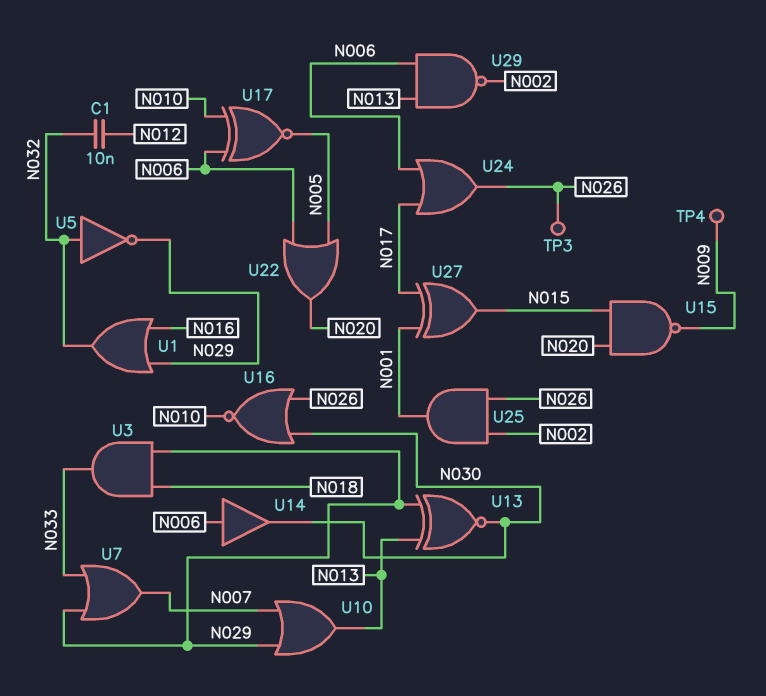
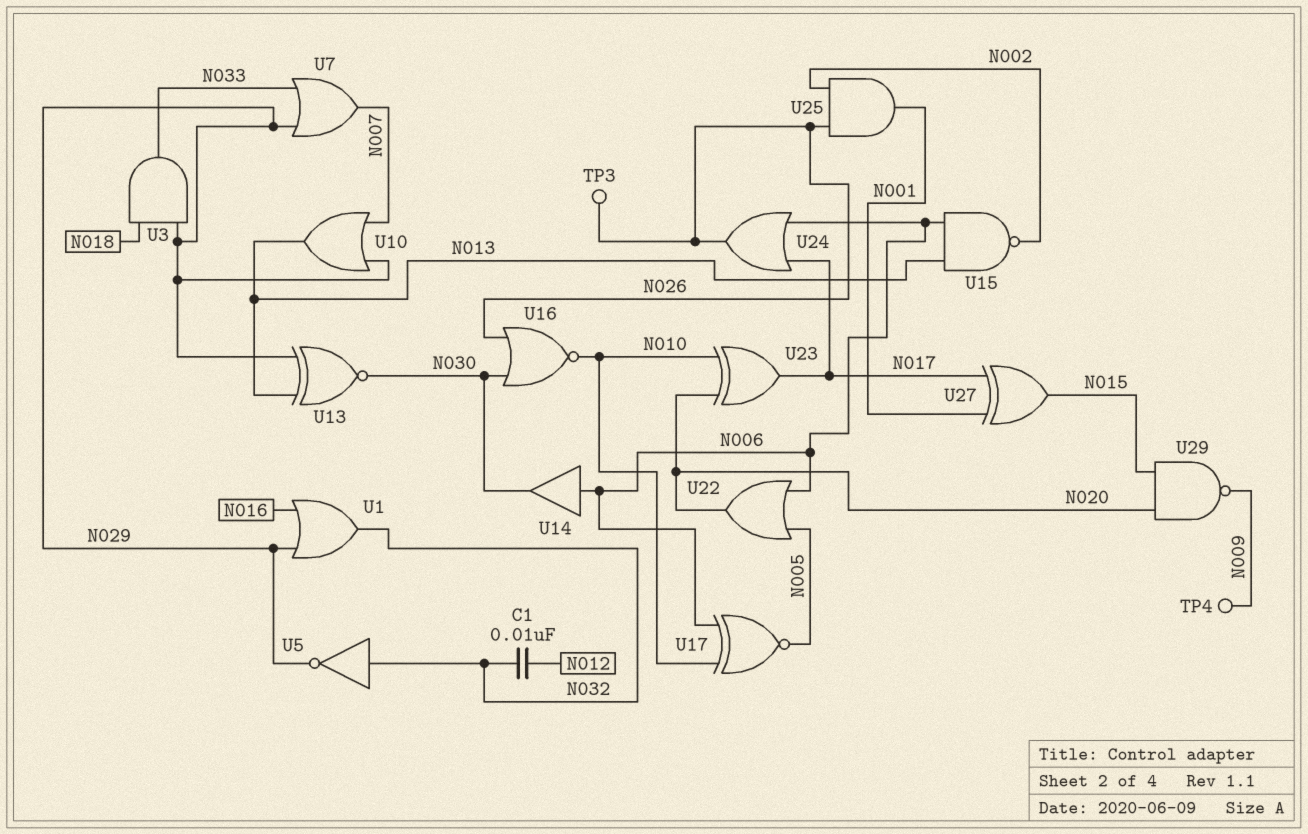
U15: NAND (in N015, in N020, out N009) -> NAND (in N006, in N013, out N002)
U23: none -> XOR (in N010, in N020, out N017)
U29: NAND (in N006, in N013, out N002) -> NAND (in N015, in N020, out N009)

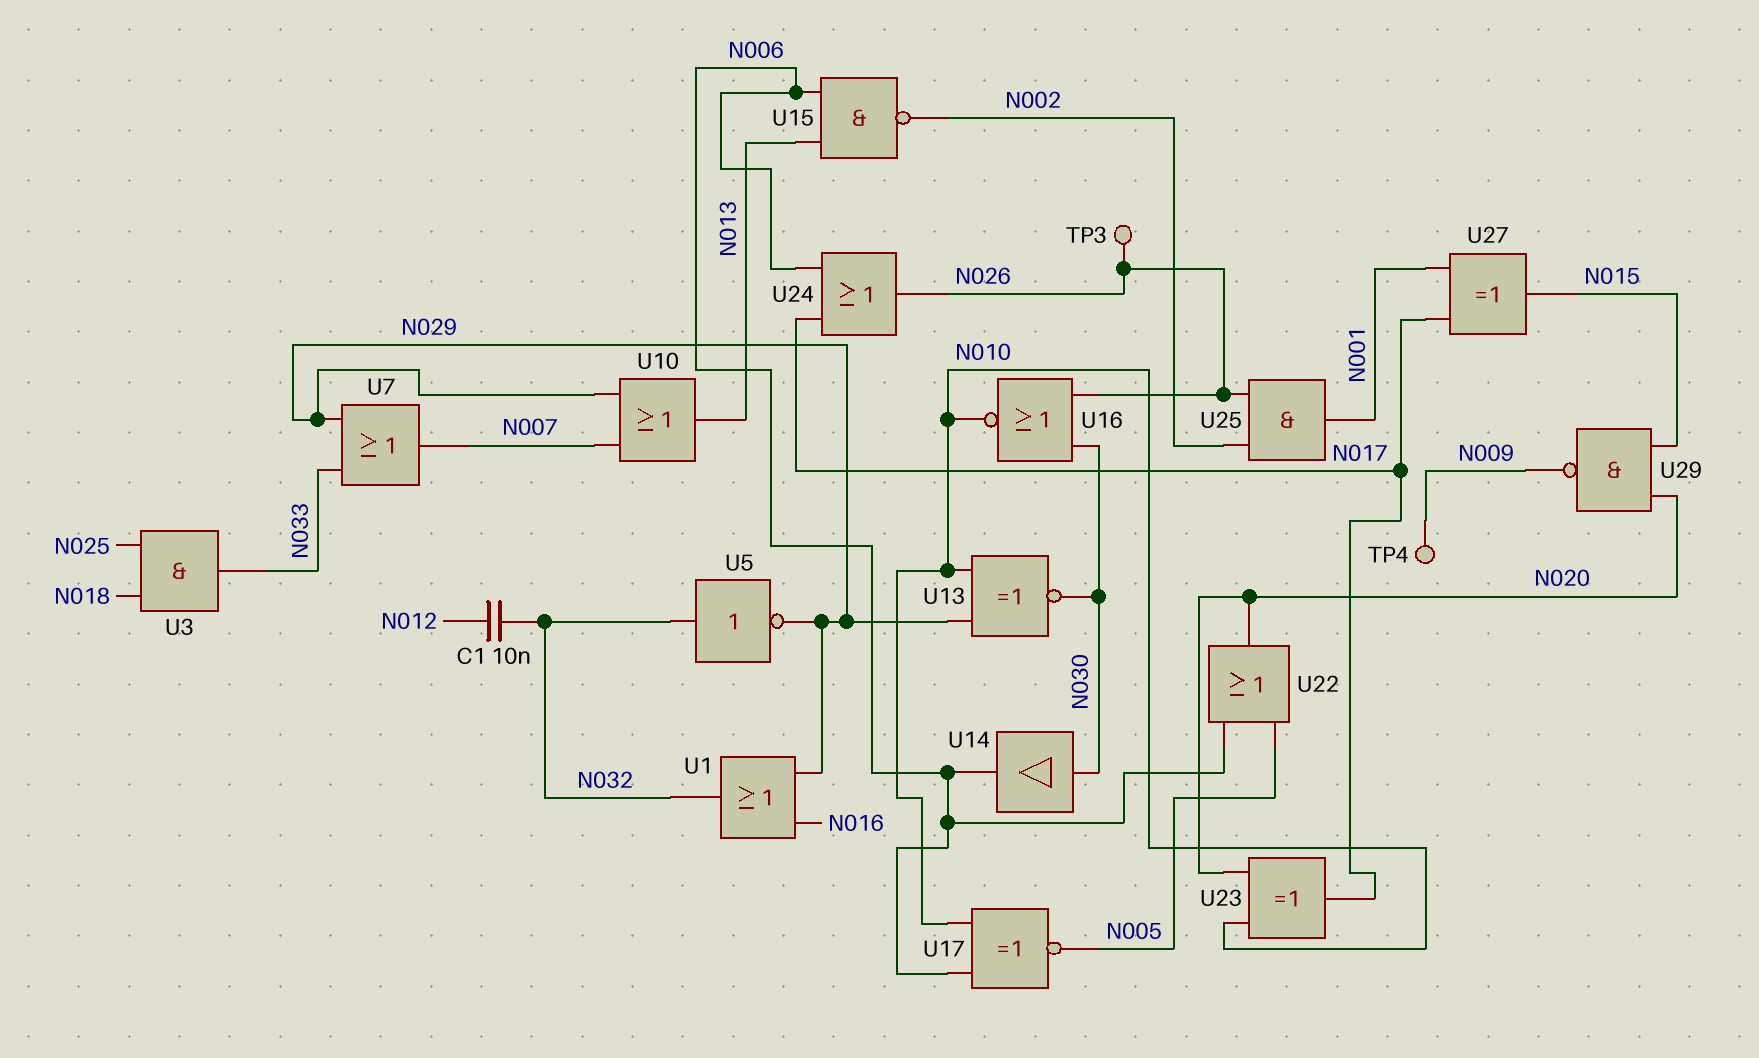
U3: AND (in N018, in N029, out N033) -> AND (in N018, in N025, out N033)
U13: XNOR (in N013, in N029, out N030) -> XNOR (in N010, in N029, out N030)
U14: buffer (in N006, out N030) -> buffer (in N030, out N006)

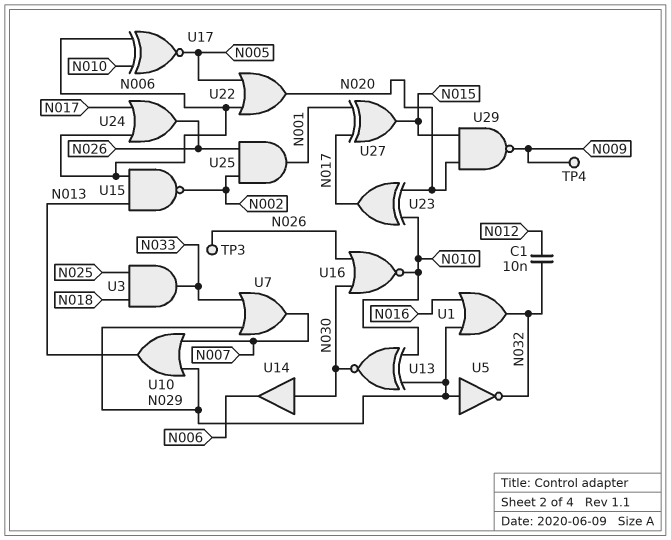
U5: NOT (in N032, out N029) -> NOT (in N029, out N032)

